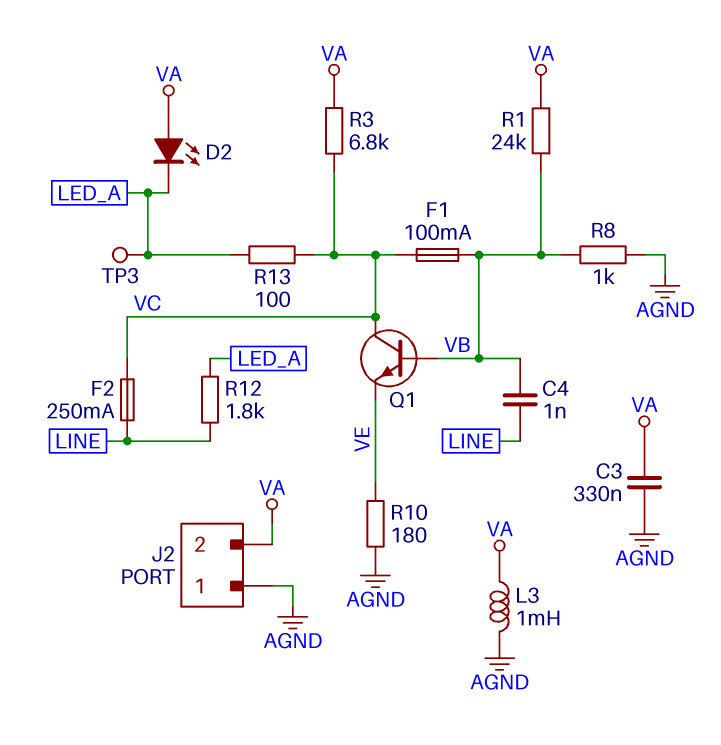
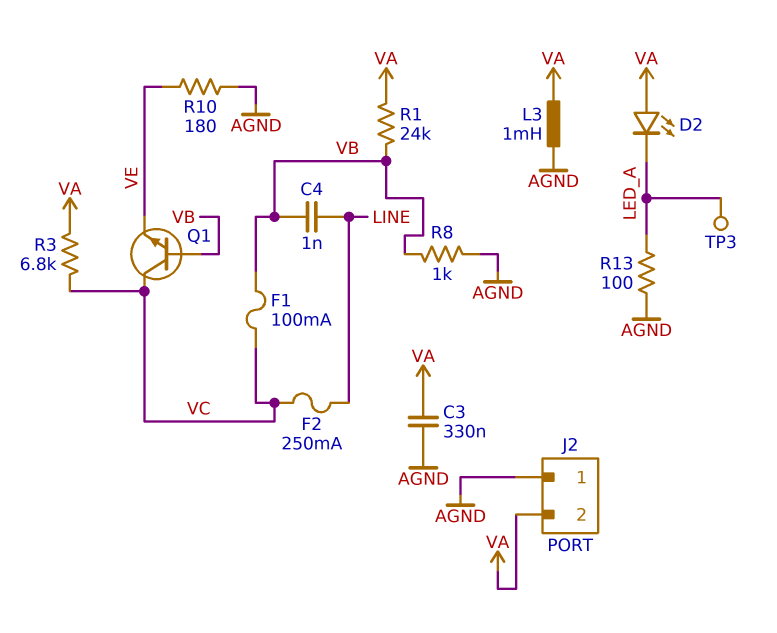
R12: 1.8k (LED_A, LINE) -> none
R13: 100 (LED_A, VC) -> 100 (AGND, LED_A)

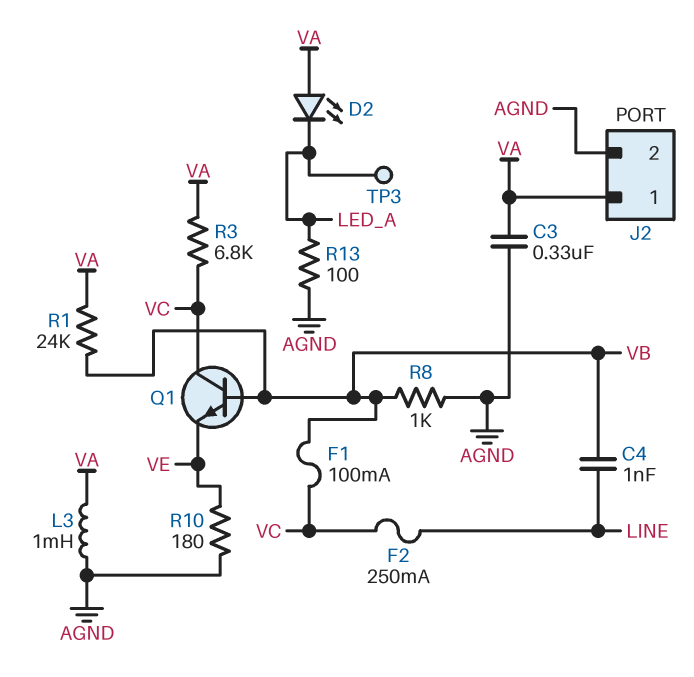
J2 pin 1: AGND -> VA
J2 pin 2: VA -> AGND

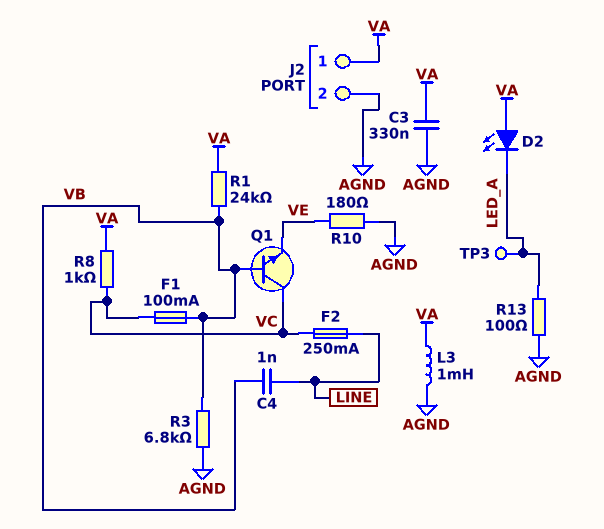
R3: 6.8k (VA, VC) -> 6.8k (AGND, VB)
R8: 1k (AGND, VB) -> 1k (VA, VC)

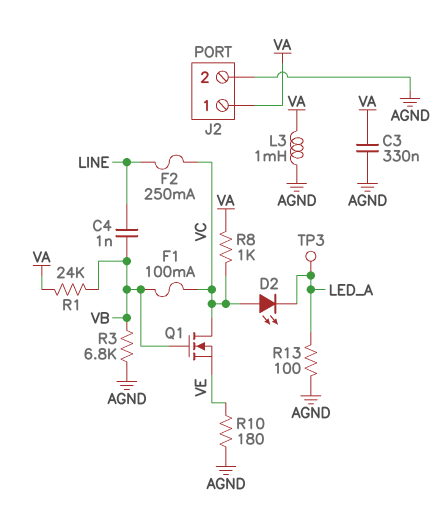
D2: LED (A VA, K LED_A) -> LED (A VC, K LED_A)
Q1: NPN (B VB, C VC, E VE) -> NMOS (G VB, D VC, S VE)

